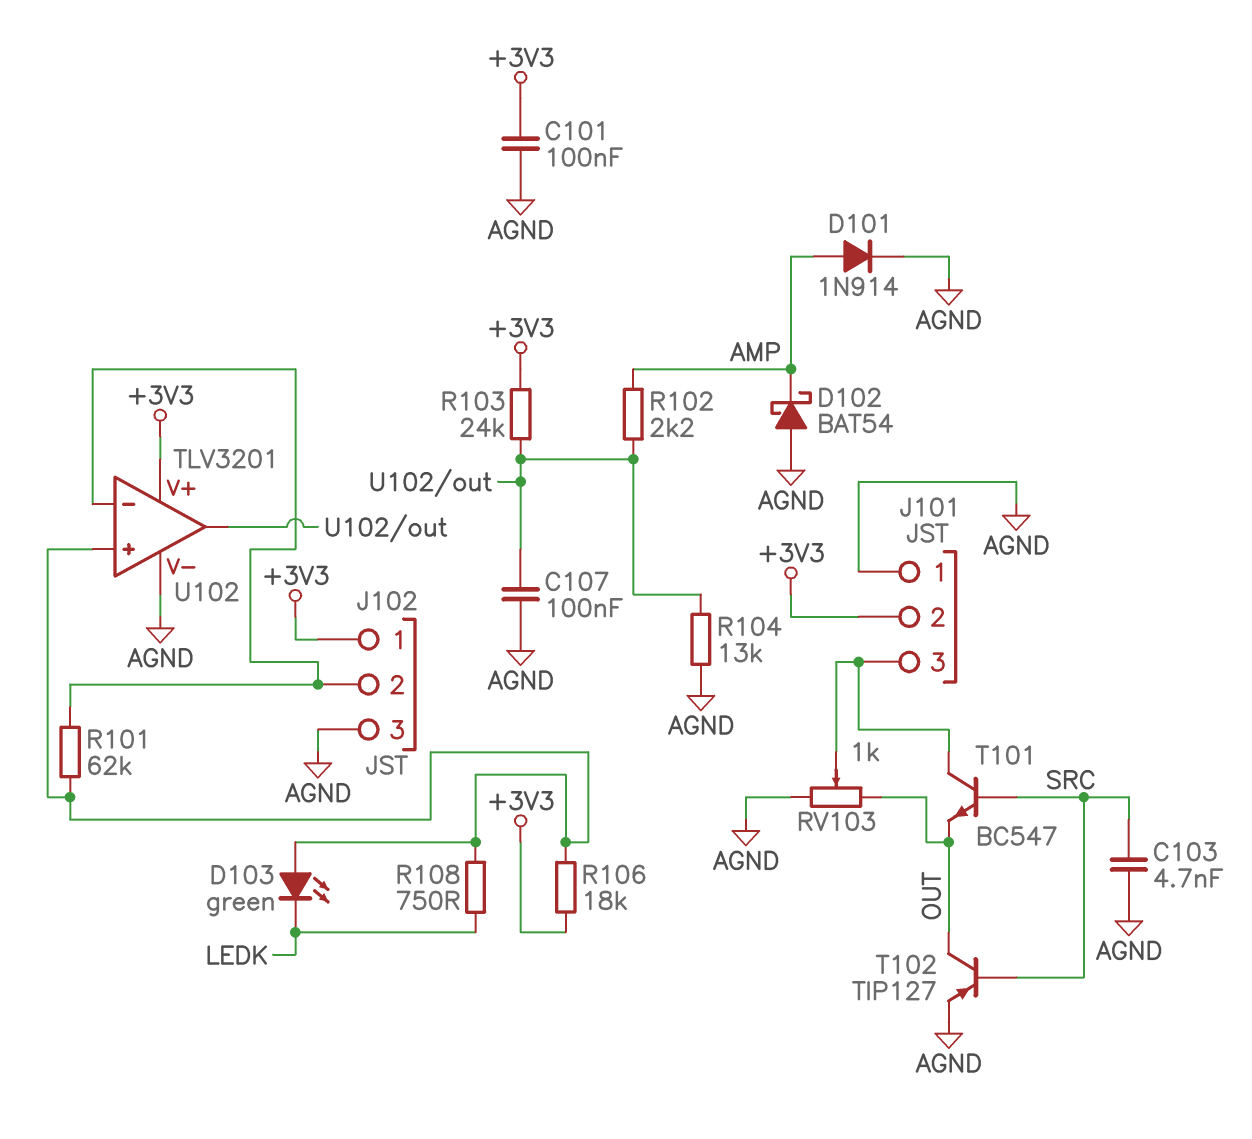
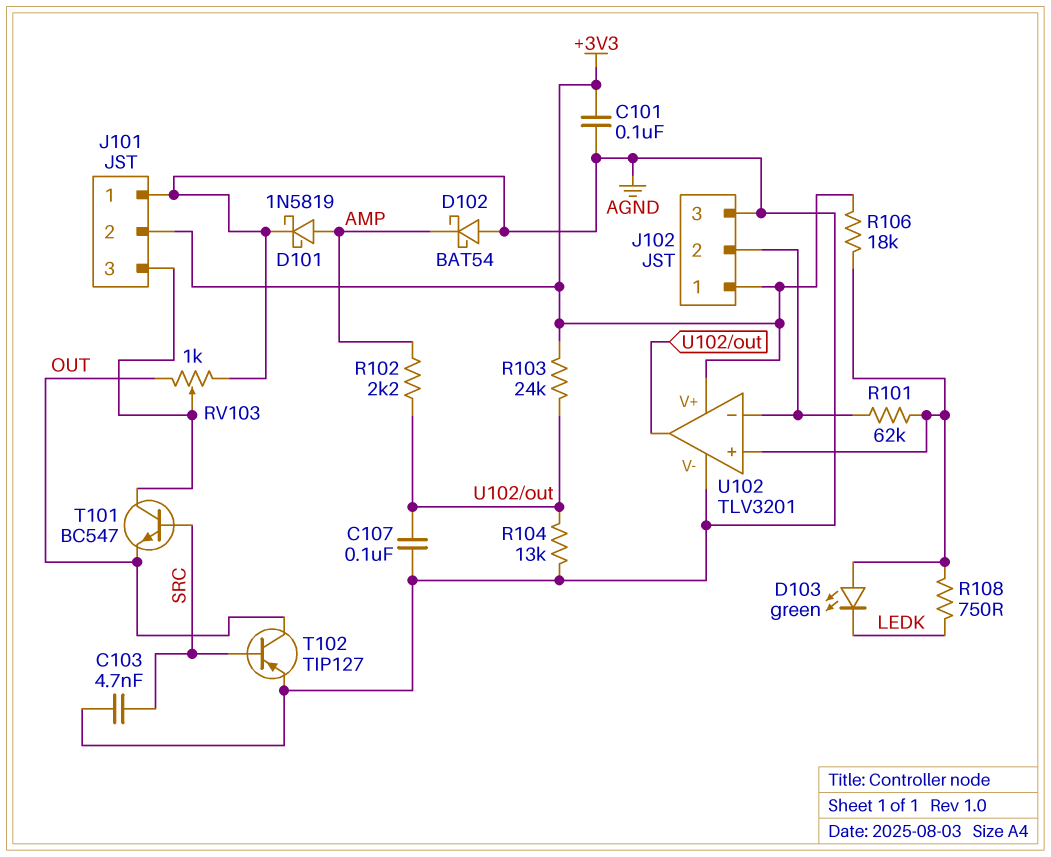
D101: diode 1N914 (A AMP, K AGND) -> schottky 1N5819 (A AMP, K AGND)

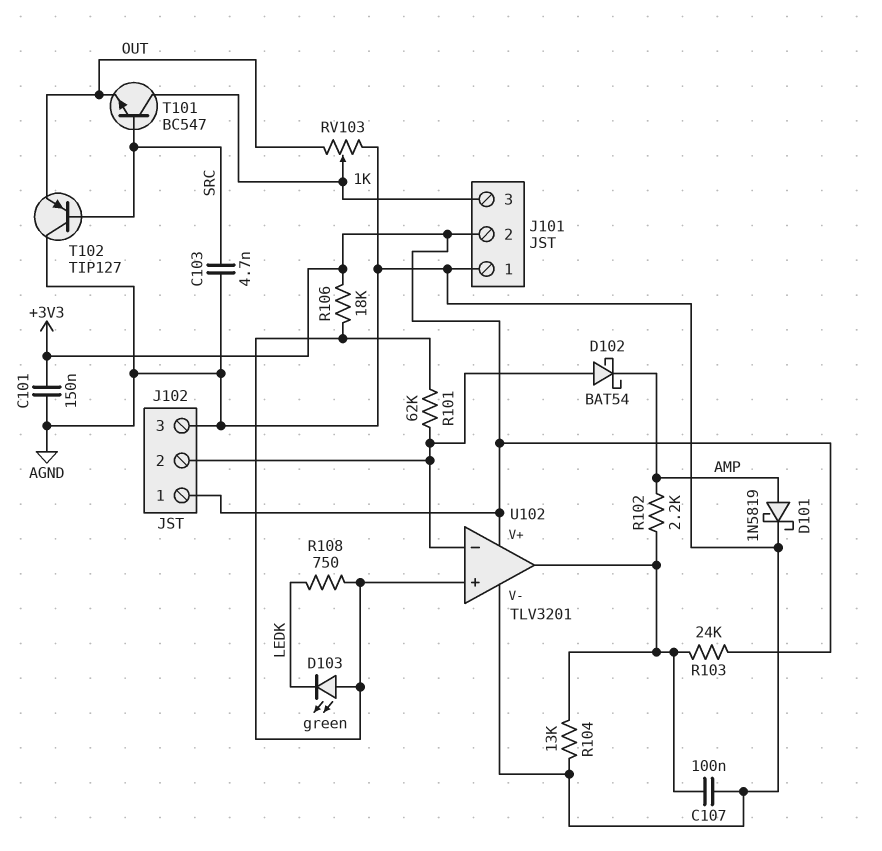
C101: 100nF (+3V3, AGND) -> 150nF (+3V3, AGND)
D102: schottky BAT54 (A AGND, K AMP) -> schottky BAT54 (A J102/2, K AMP)
T102: PNP TIP127 (B SRC, C OUT, E AGND) -> PNP TIP127 (B SRC, C AGND, E OUT)

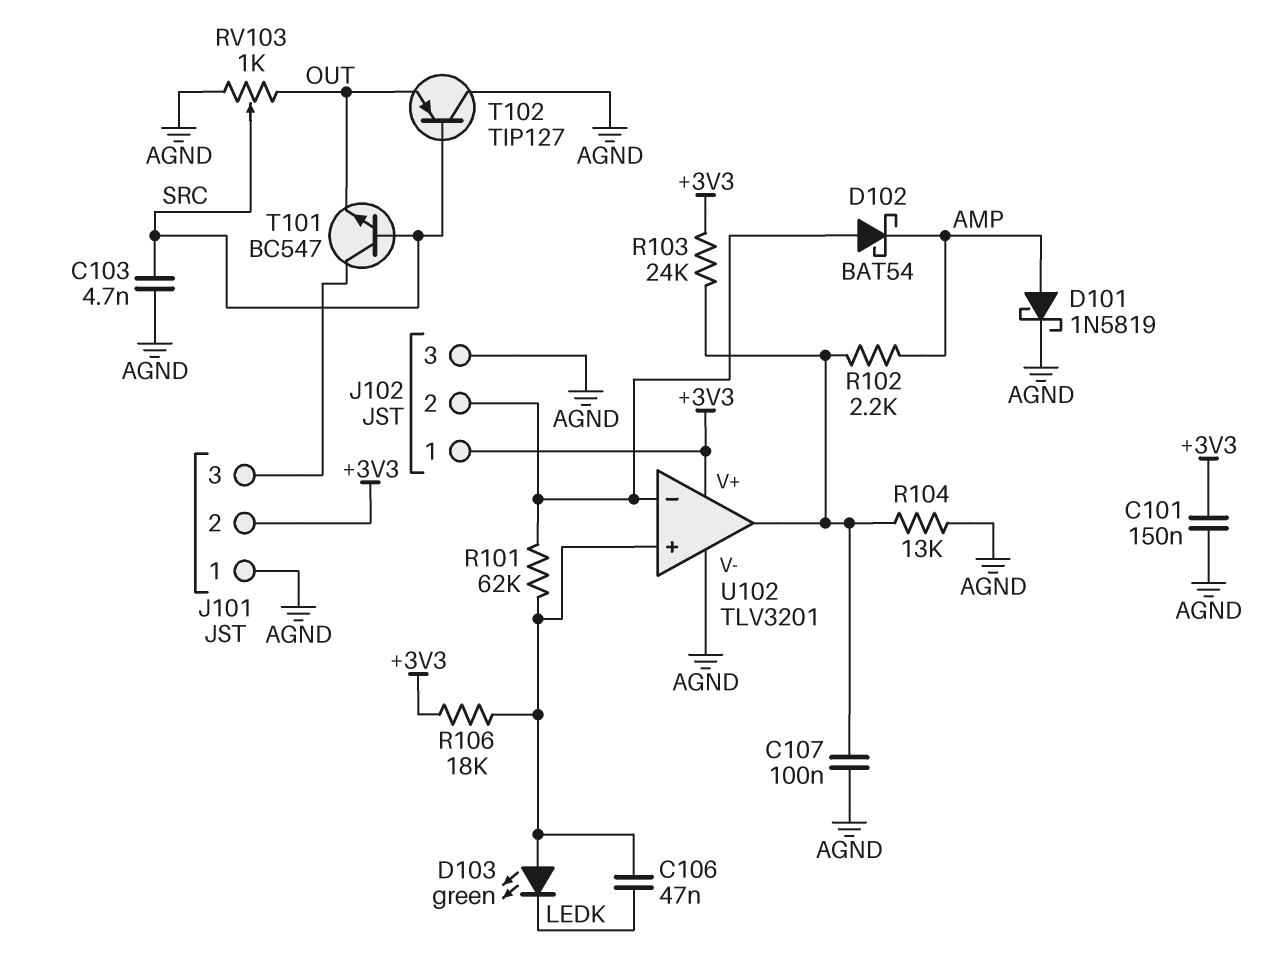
C106: none -> 47nF (LEDK, U102/in+)
R108: 750 (LEDK, U102/in+) -> none
RV103: 1k (AGND, OUT, wiper J101/3) -> 1k (AGND, OUT, wiper SRC)

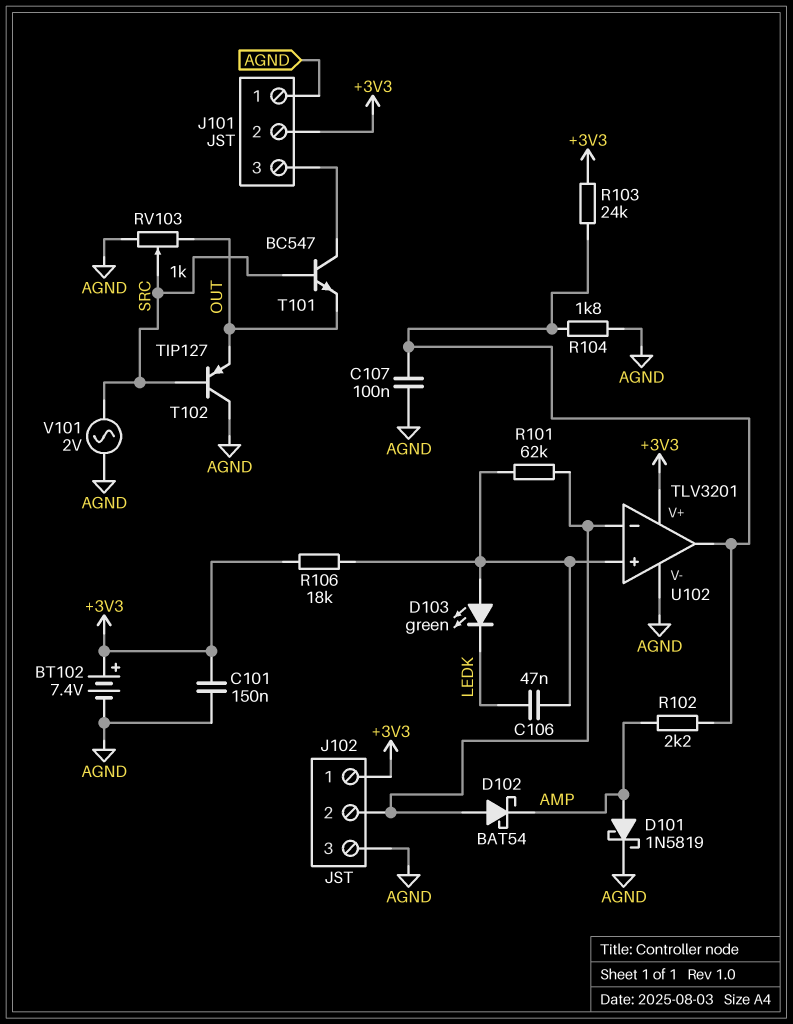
BT102: none -> 7.4V (plus +3V3, minus AGND)
C103: 4.7nF (AGND, SRC) -> none
R104: 13k (AGND, U102/out) -> 1.8k (AGND, U102/out)
V101: none -> AC 2V (AGND, SRC)

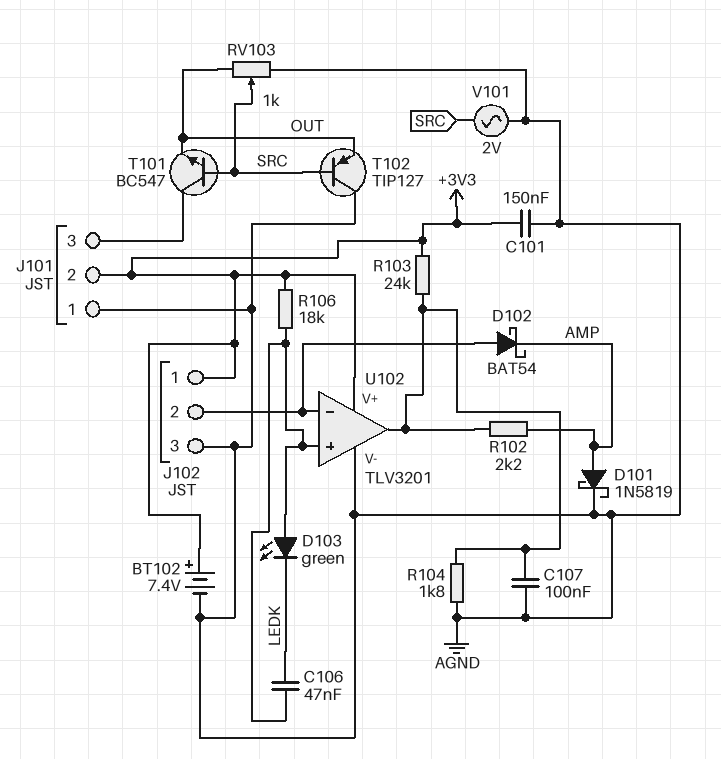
R101: 62k (J102/2, U102/in+) -> none

